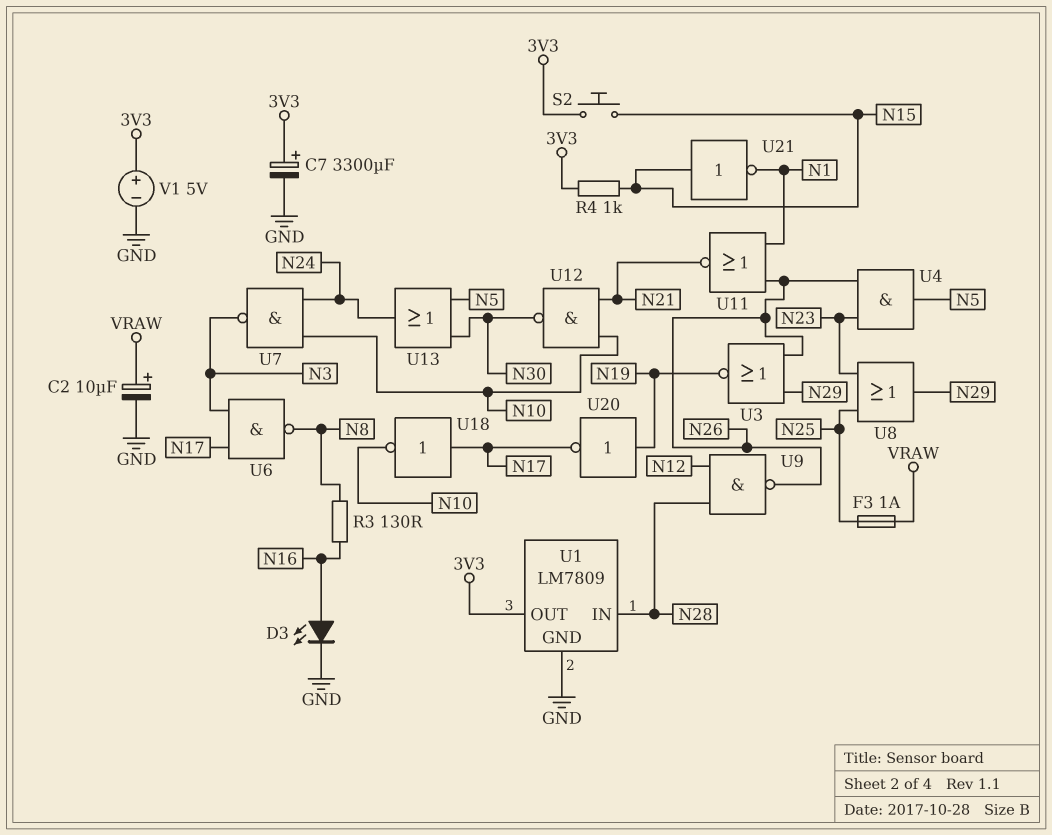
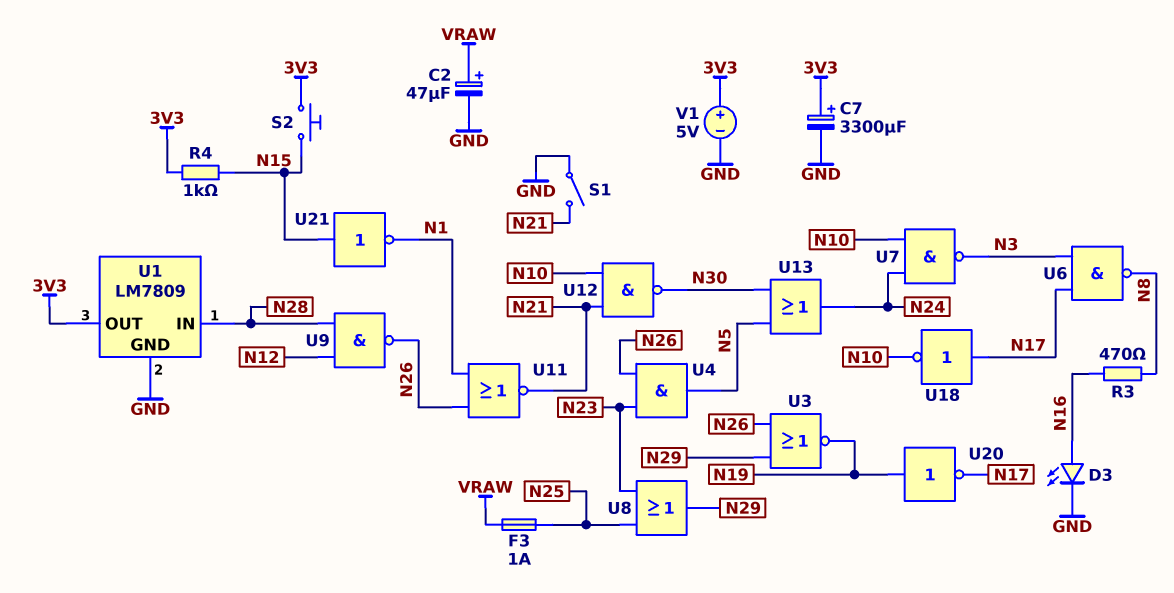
C2: 10uF (plus VRAW, minus GND) -> 47uF (plus VRAW, minus GND)
R3: 130 (N8, N16) -> 470 (N8, N16)
S1: none -> switch (GND, N21)

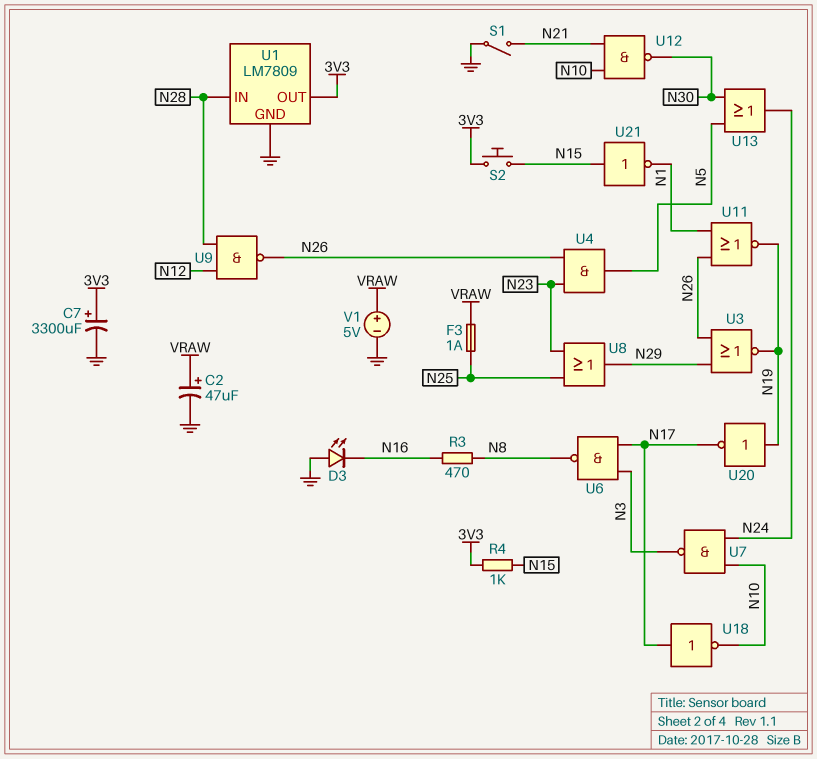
D3: LED (A N16, K GND) -> LED (A GND, K N16)
U11: NOR (in N1, in N26, out N21) -> NOR (in N1, in N26, out N19)
V1: 5V (plus 3V3, minus GND) -> 5V (plus VRAW, minus GND)

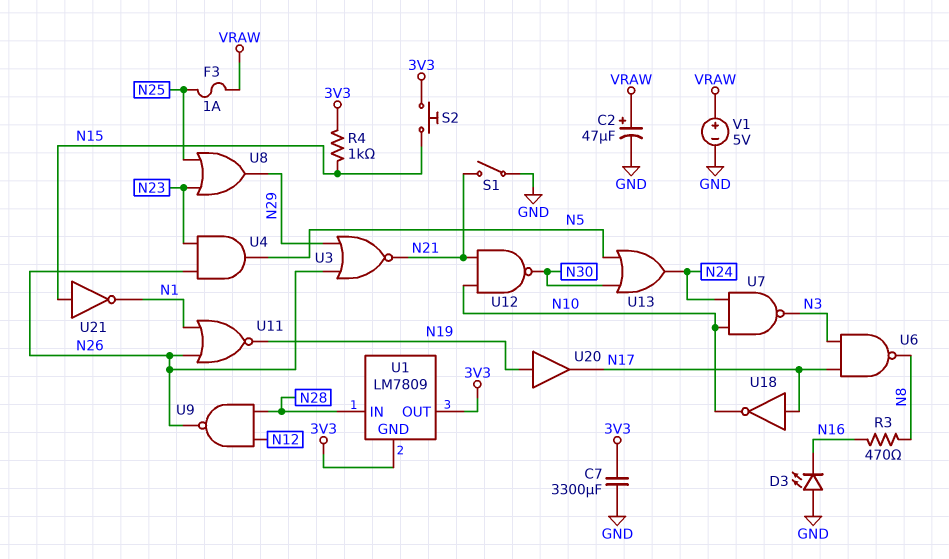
C7: 3300uF (plus 3V3, minus GND) -> 3300uF (3V3, GND)
U1 pin GND: GND -> 3V3
U3: NOR (in N26, in N29, out N19) -> NOR (in N26, in N29, out N21)
U20: NOT (in N19, out N17) -> buffer (in N19, out N17)

